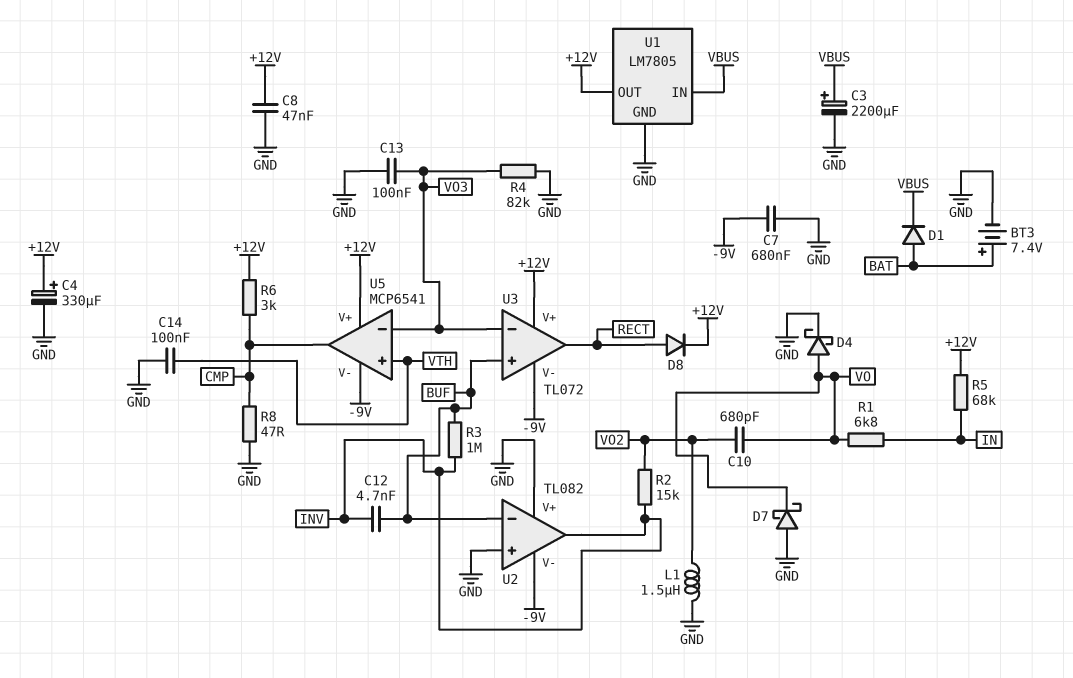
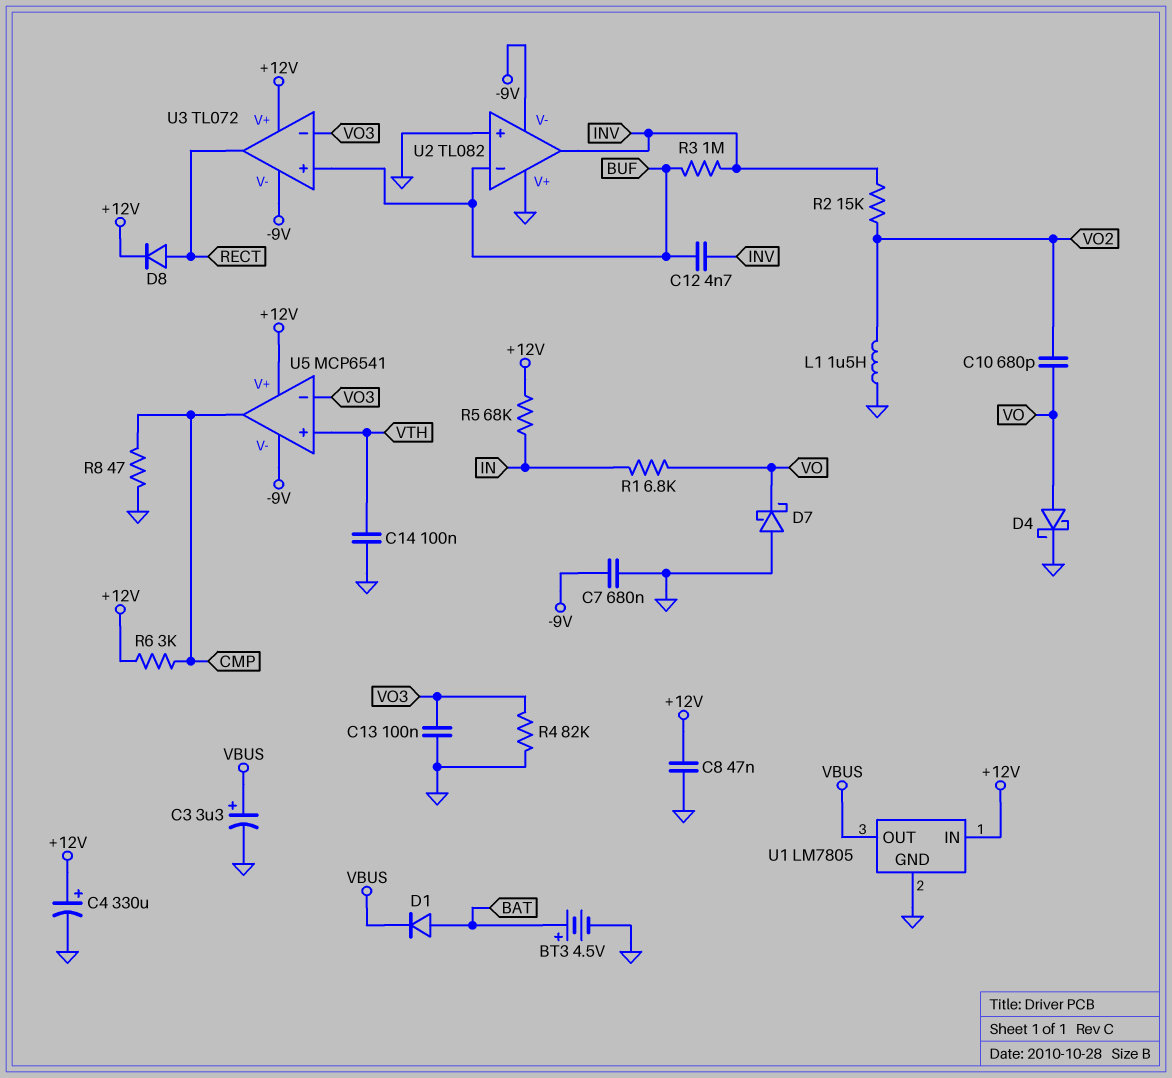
BT3: 7.4V (plus BAT, minus GND) -> 4.5V (plus BAT, minus GND)
C3: 2200uF (plus VBUS, minus GND) -> 3.3uF (plus VBUS, minus GND)
U1 pin IN: VBUS -> +12V
U1 pin OUT: +12V -> VBUS

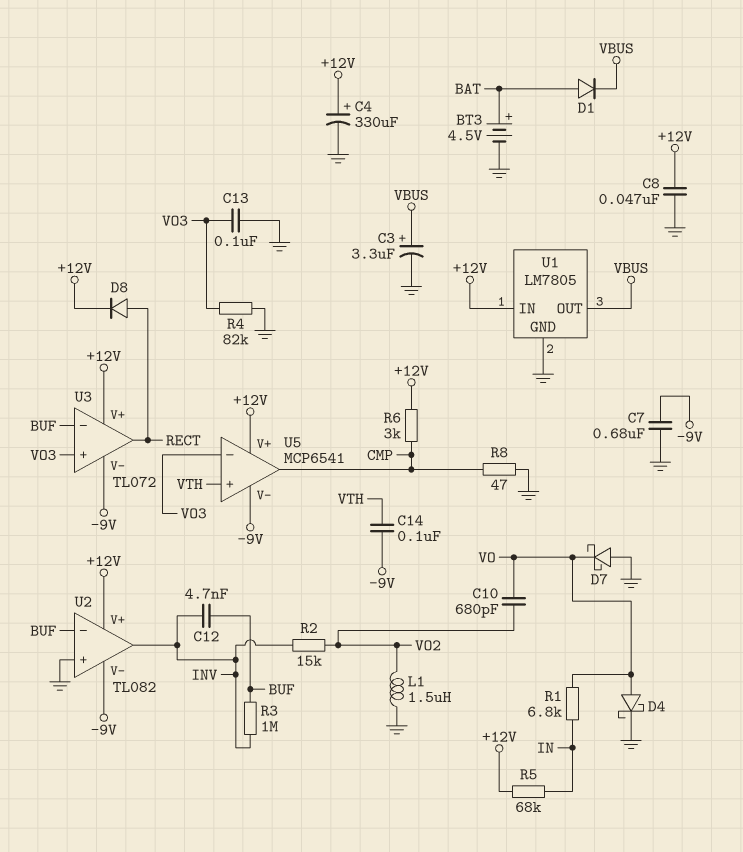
C14: 100nF (GND, VTH) -> 100nF (-9V, VTH)
U2 pin V+: GND -> +12V
U3 pin in+: BUF -> VO3
U3 pin in-: VO3 -> BUF

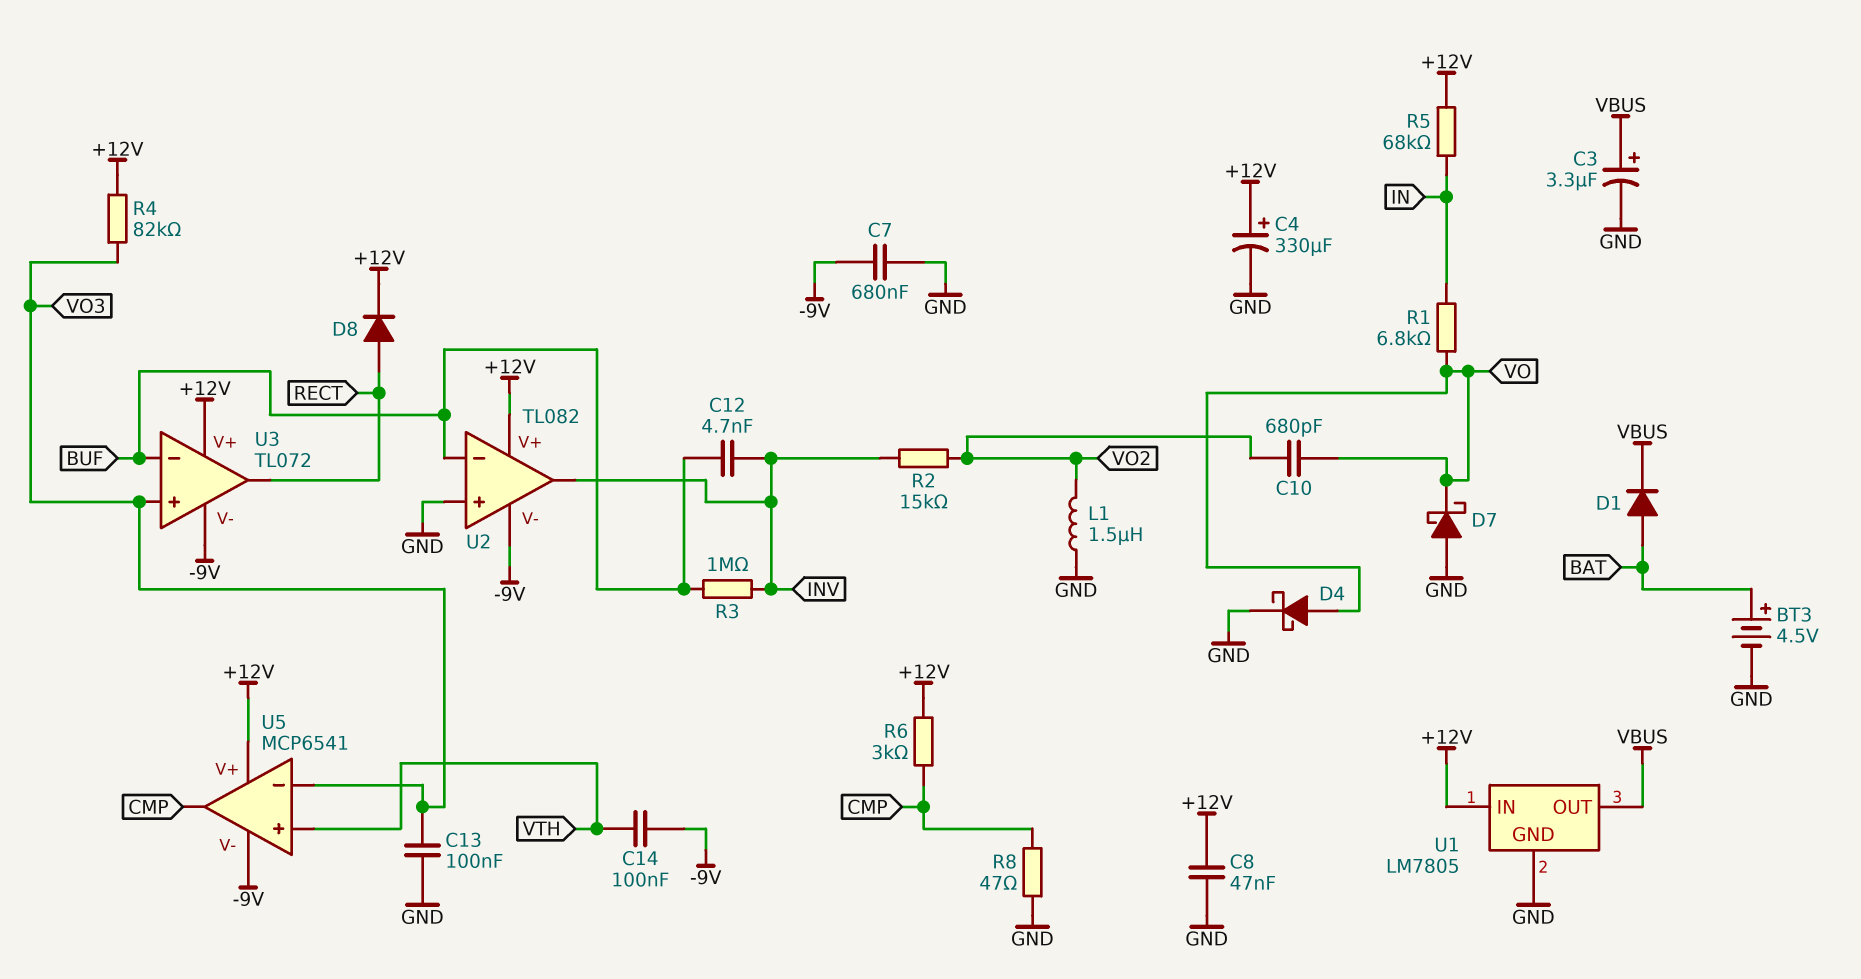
R4: 82k (GND, VO3) -> 82k (+12V, VO3)

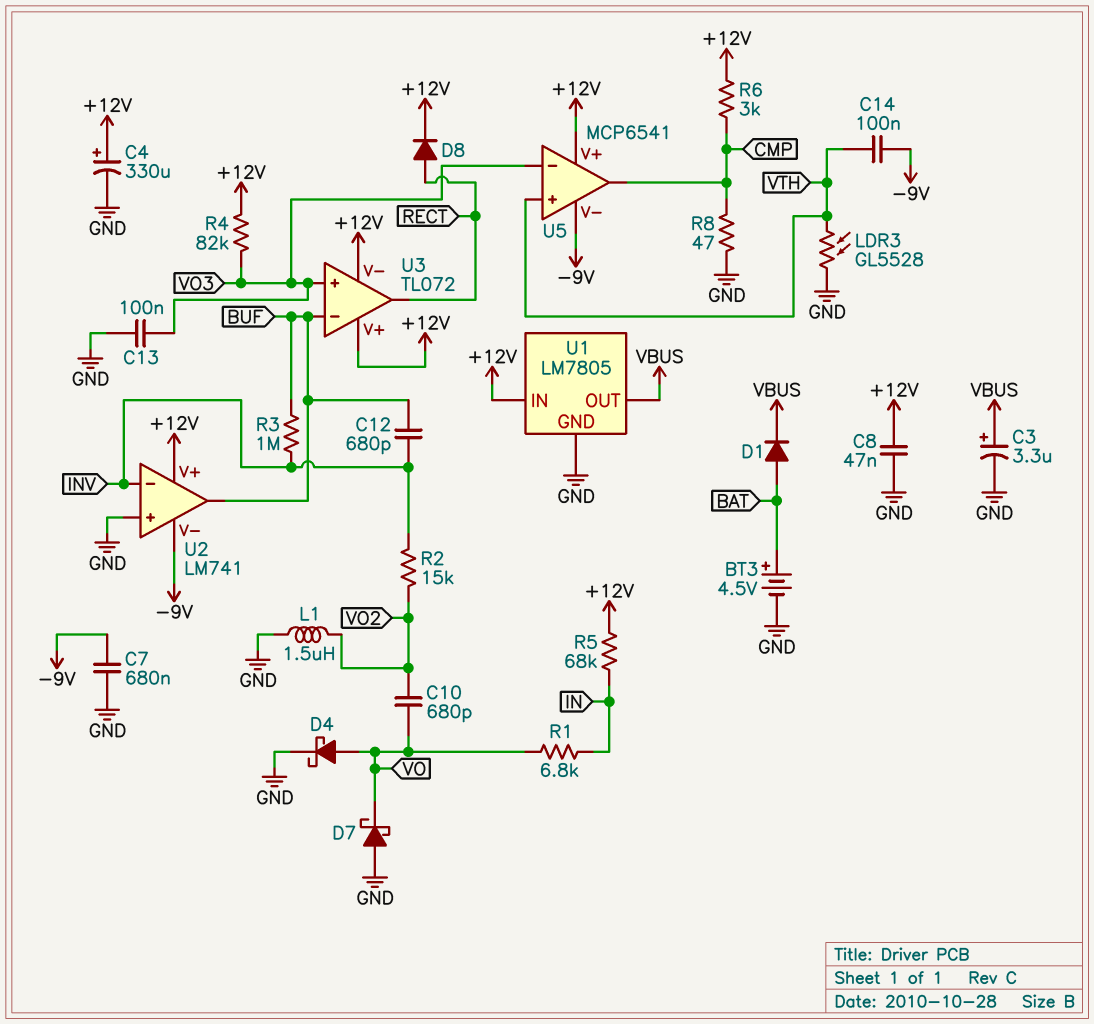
C12: 4.7nF (BUF, INV) -> 680pF (BUF, INV)
LDR3: none -> GL5528 (GND, VTH)
U2: TL082 -> LM741
U2 pin in-: BUF -> INV
U2 pin out: INV -> BUF
U3 pin V-: -9V -> +12V

